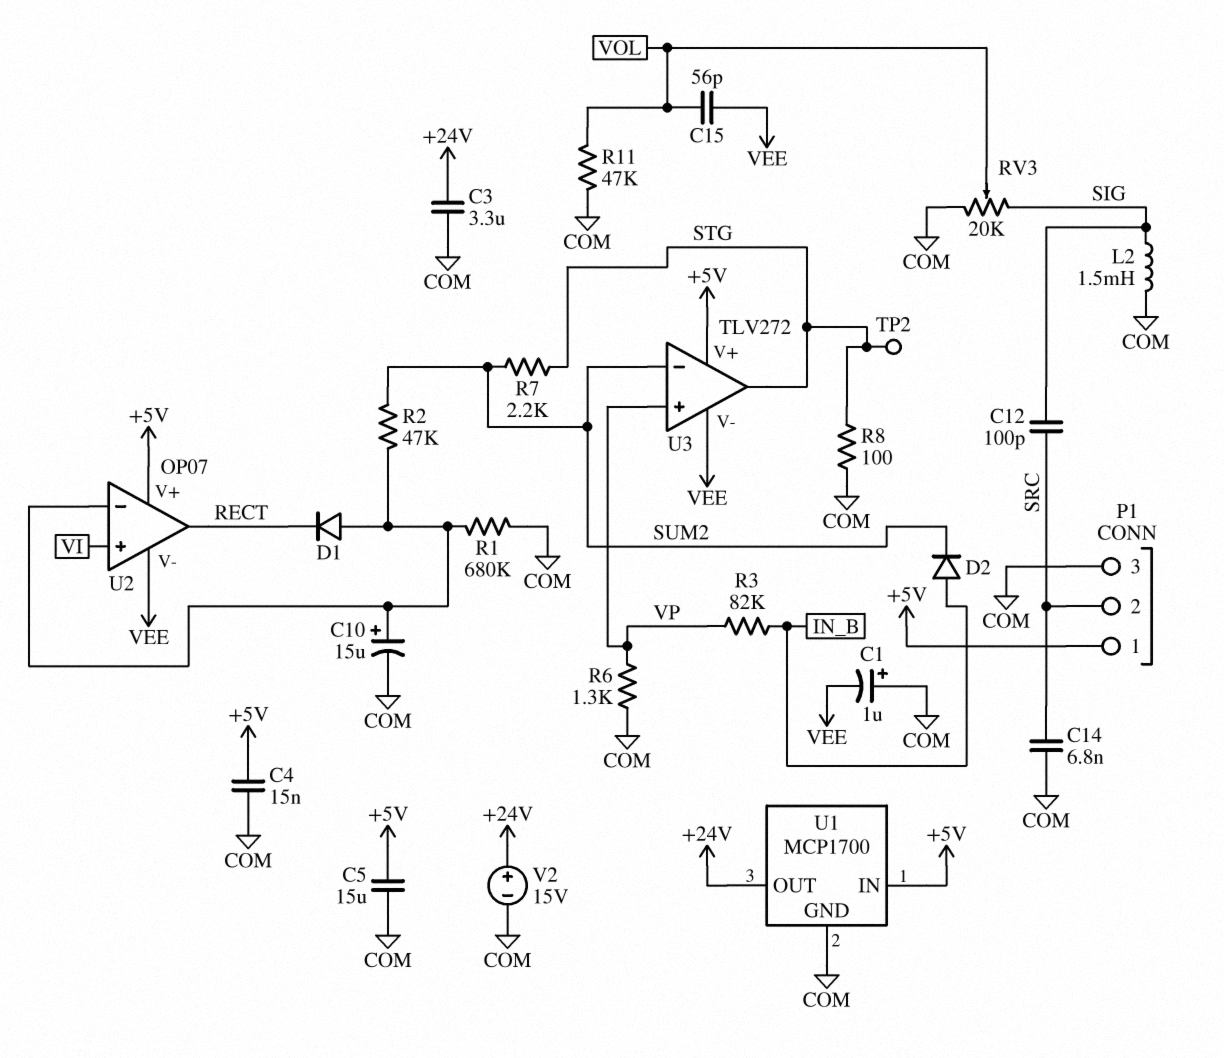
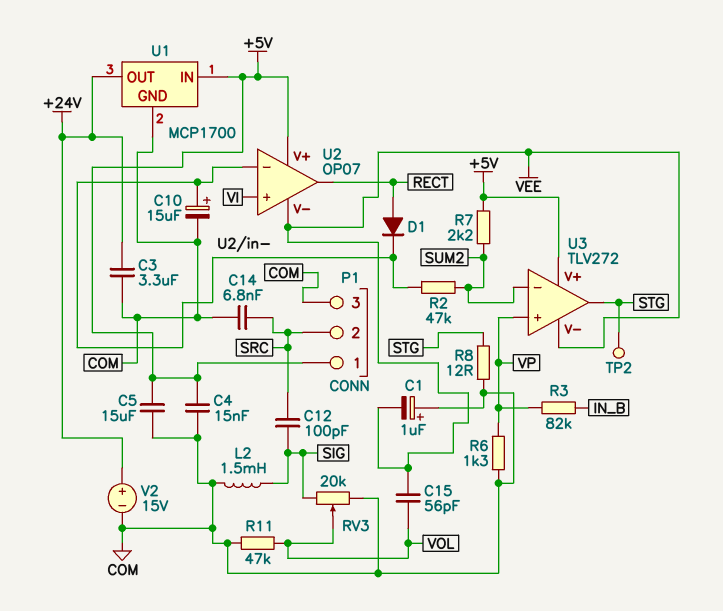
D1: diode (A U2/in-, K RECT) -> diode (A RECT, K U2/in-)
D2: diode (A IN_B, K SUM2) -> none
R1: 680k (COM, U2/in-) -> none
R7: 2.2k (STG, SUM2) -> 2.2k (+5V, SUM2)
R8: 100 (COM, STG) -> 12 (COM, STG)

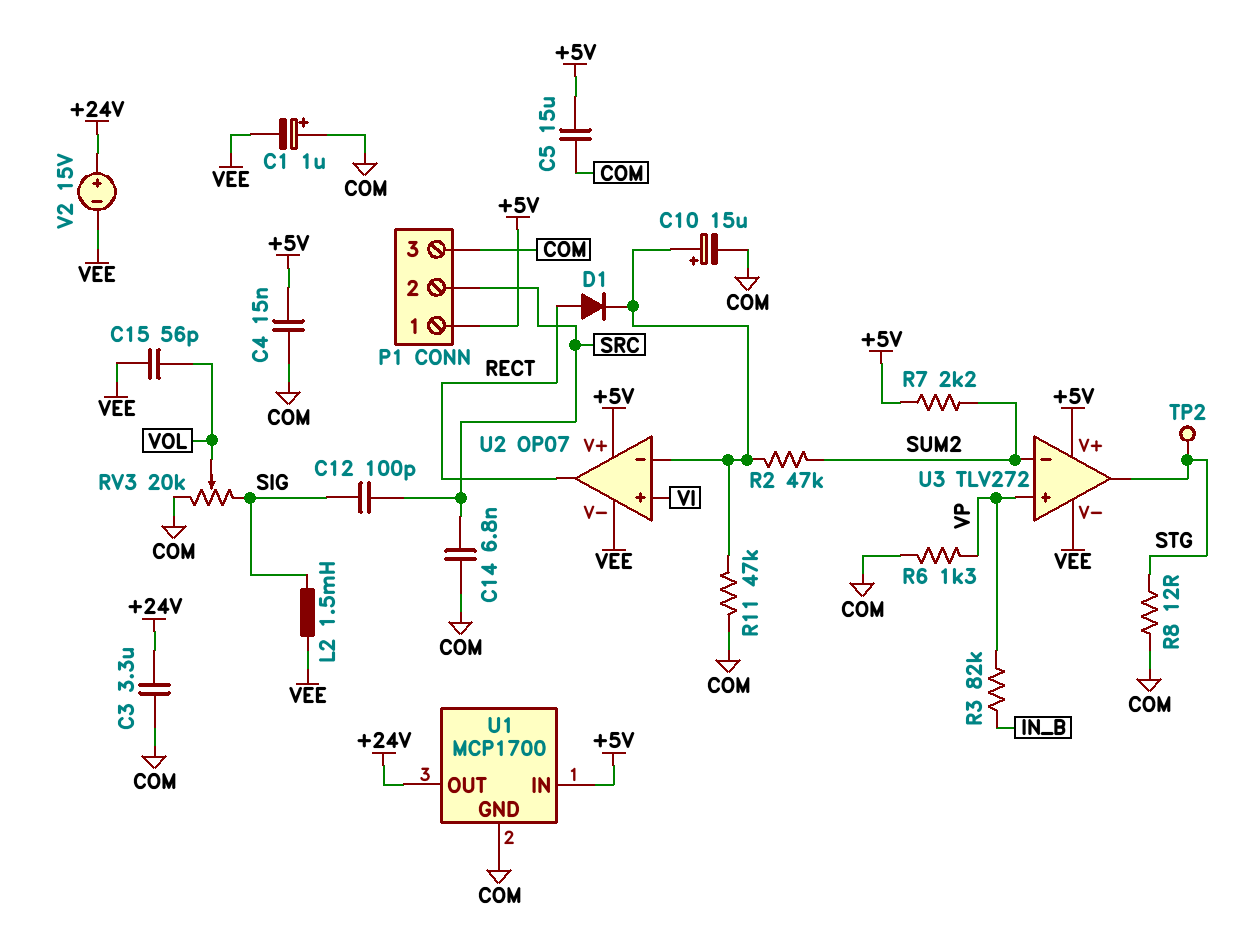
L2: 1.5mH (COM, SIG) -> 1.5mH (SIG, VEE)
R11: 47k (COM, VOL) -> 47k (COM, U2/in-)
V2: 15V (plus +24V, minus COM) -> 15V (plus +24V, minus VEE)

